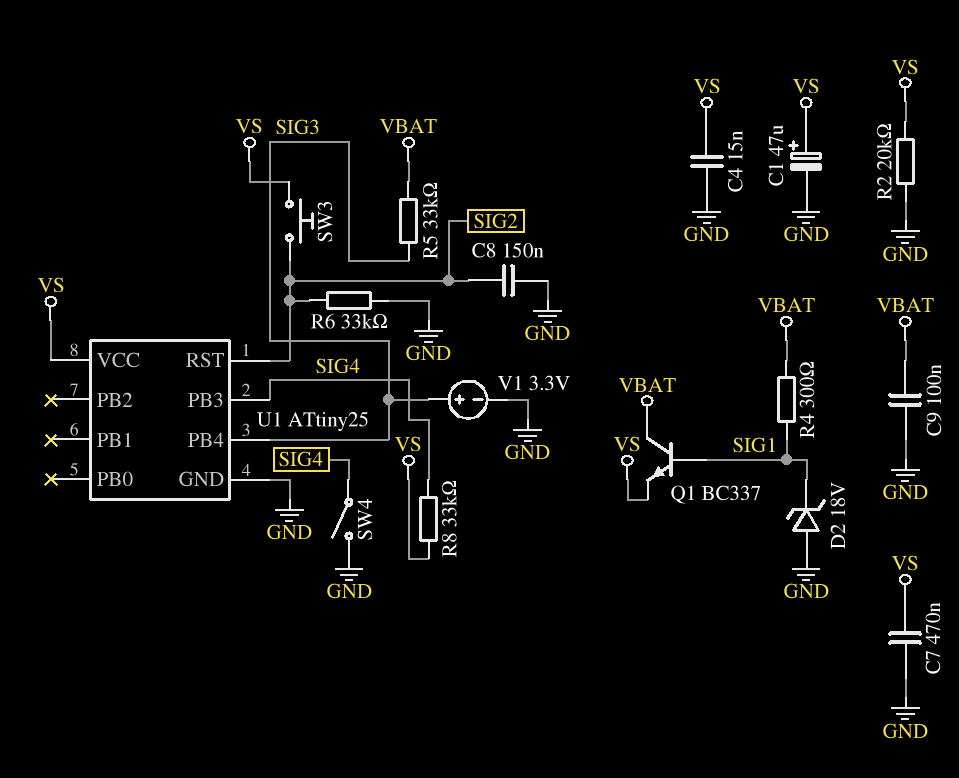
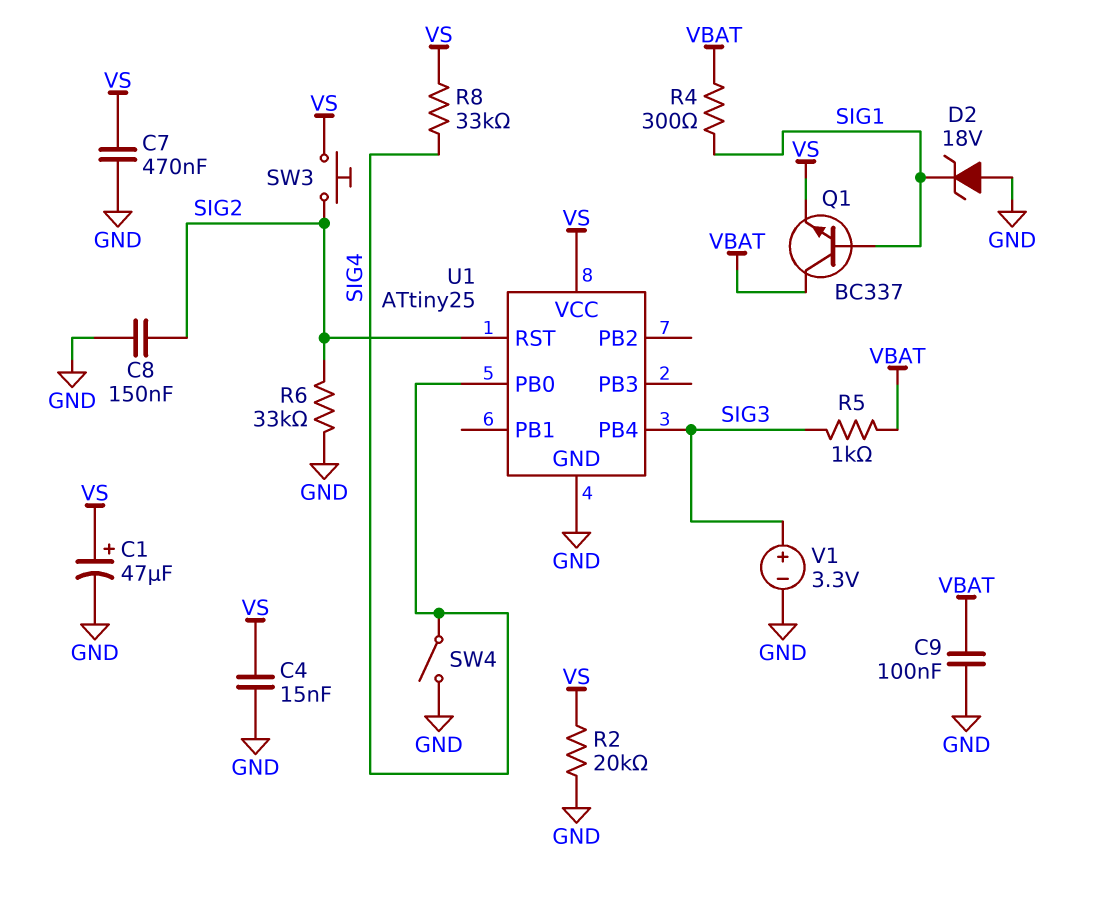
R5: 33k (SIG3, VBAT) -> 1k (SIG3, VBAT)
U1 pin PB0: none -> SIG4
U1 pin PB3: SIG4 -> none

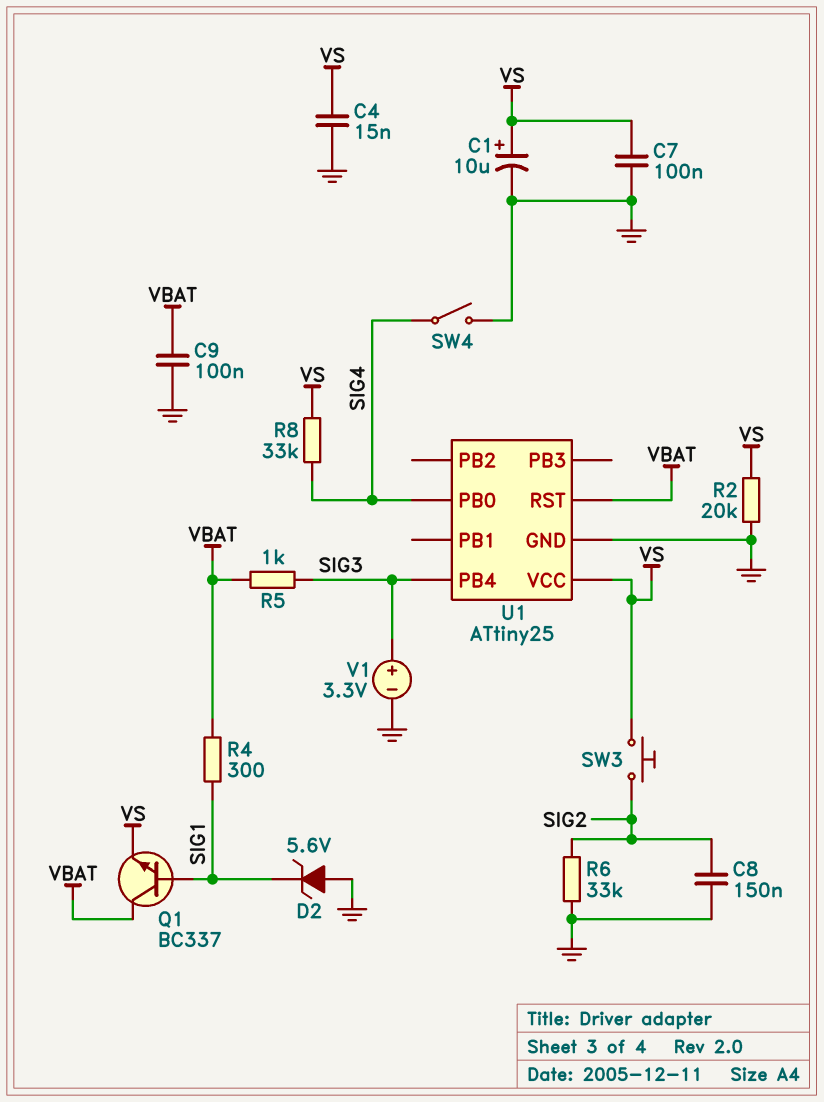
C1: 47uF (plus VS, minus GND) -> 10uF (plus VS, minus GND)
C7: 470nF (GND, VS) -> 100nF (GND, VS)
D2: zener 18V (A GND, K SIG1) -> zener 5.6V (A GND, K SIG1)
U1 pin RST: SIG2 -> VBAT

